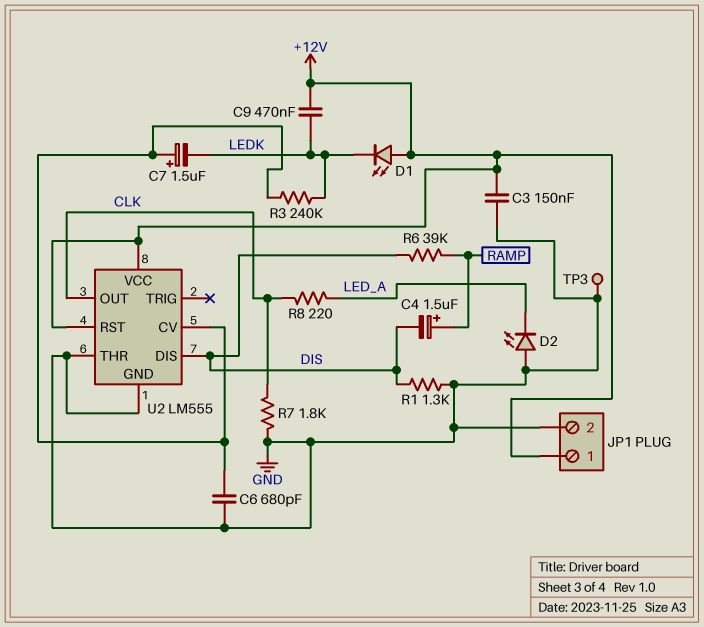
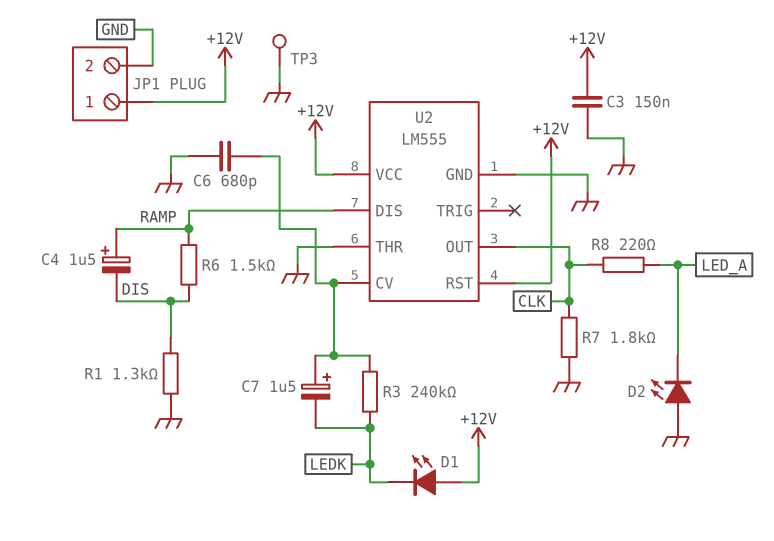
C9: 470nF (+12V, LEDK) -> none
R6: 39k (DIS, RAMP) -> 1.5k (DIS, RAMP)
U2 pin DIS: DIS -> RAMP

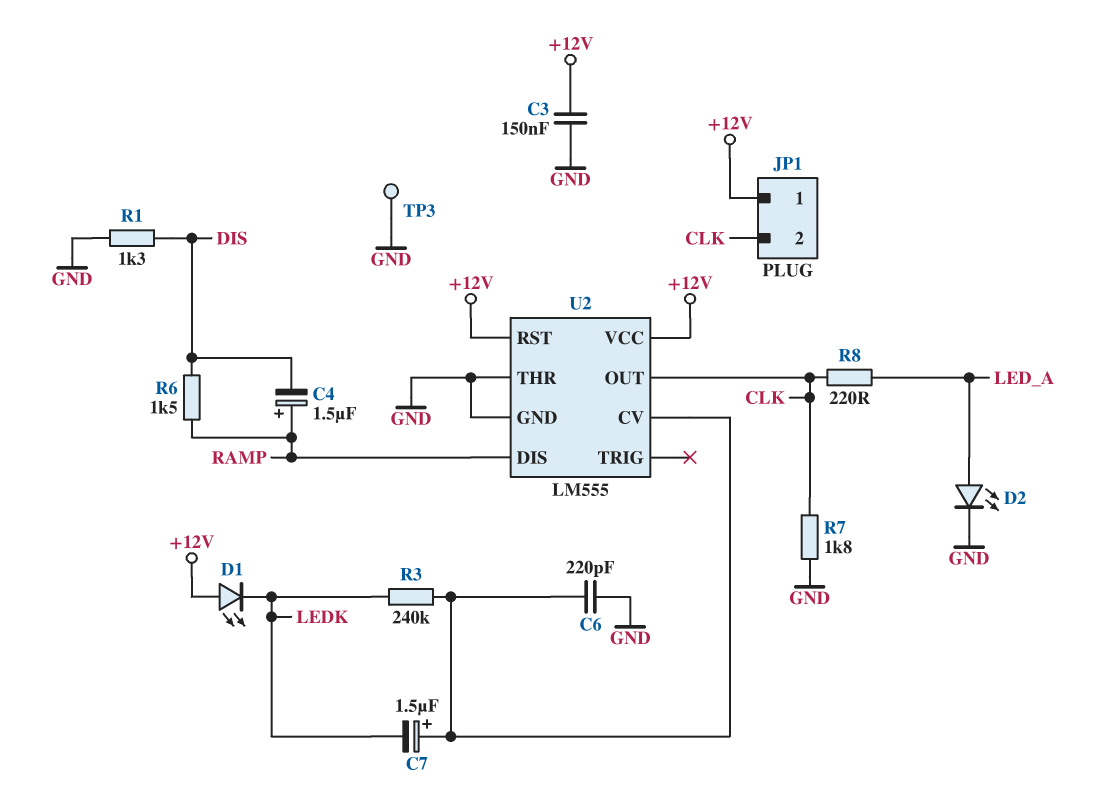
C6: 680pF (GND, U2/CV) -> 220pF (GND, U2/CV)
D2: LED (A GND, K LED_A) -> LED (A LED_A, K GND)
JP1 pin 2: GND -> CLK

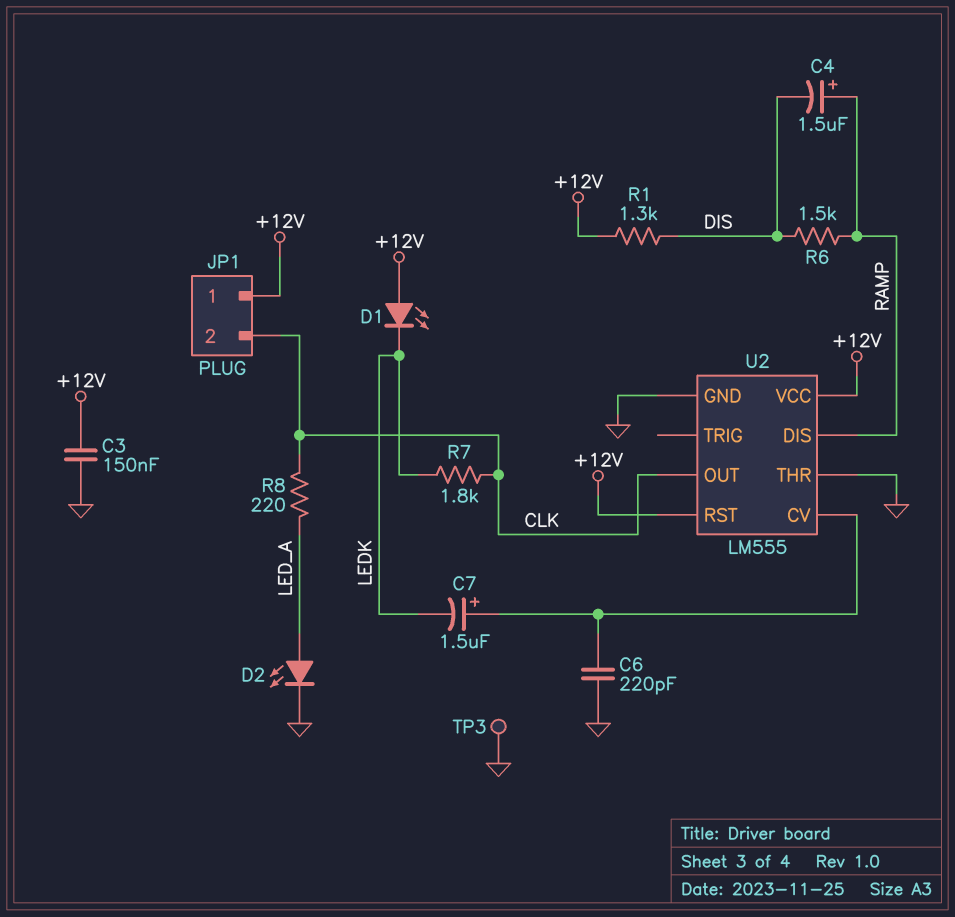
R1: 1.3k (DIS, GND) -> 1.3k (+12V, DIS)
R3: 240k (LEDK, U2/CV) -> none
R7: 1.8k (CLK, GND) -> 1.8k (CLK, LEDK)

